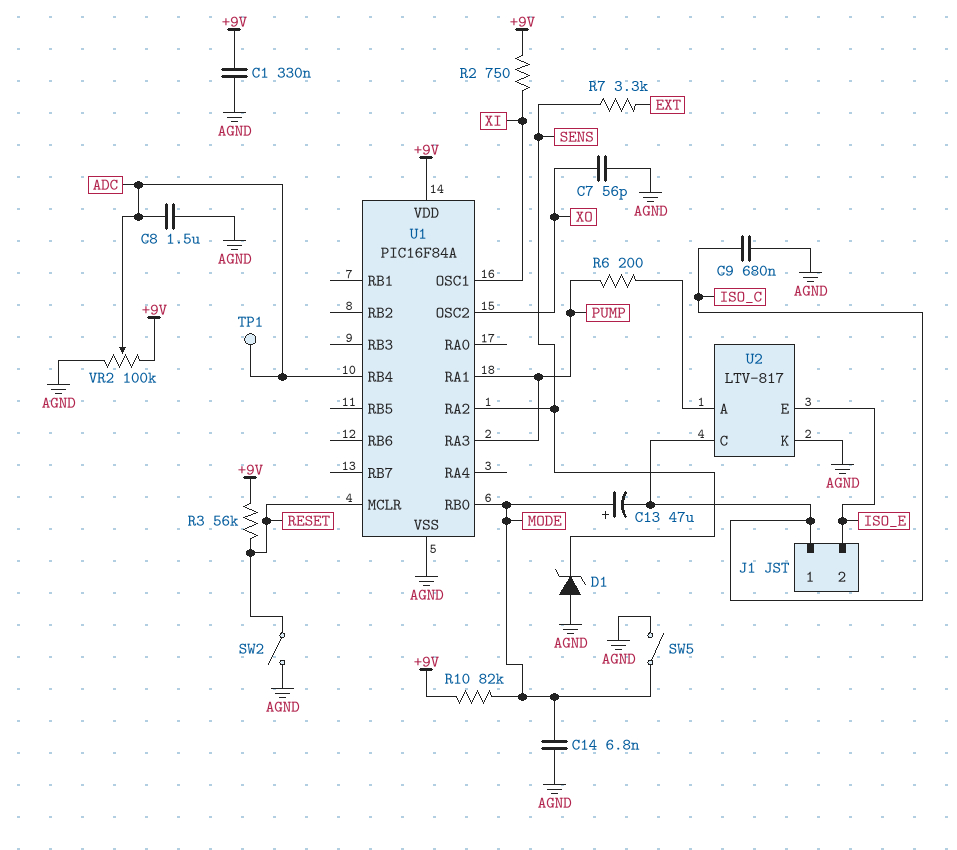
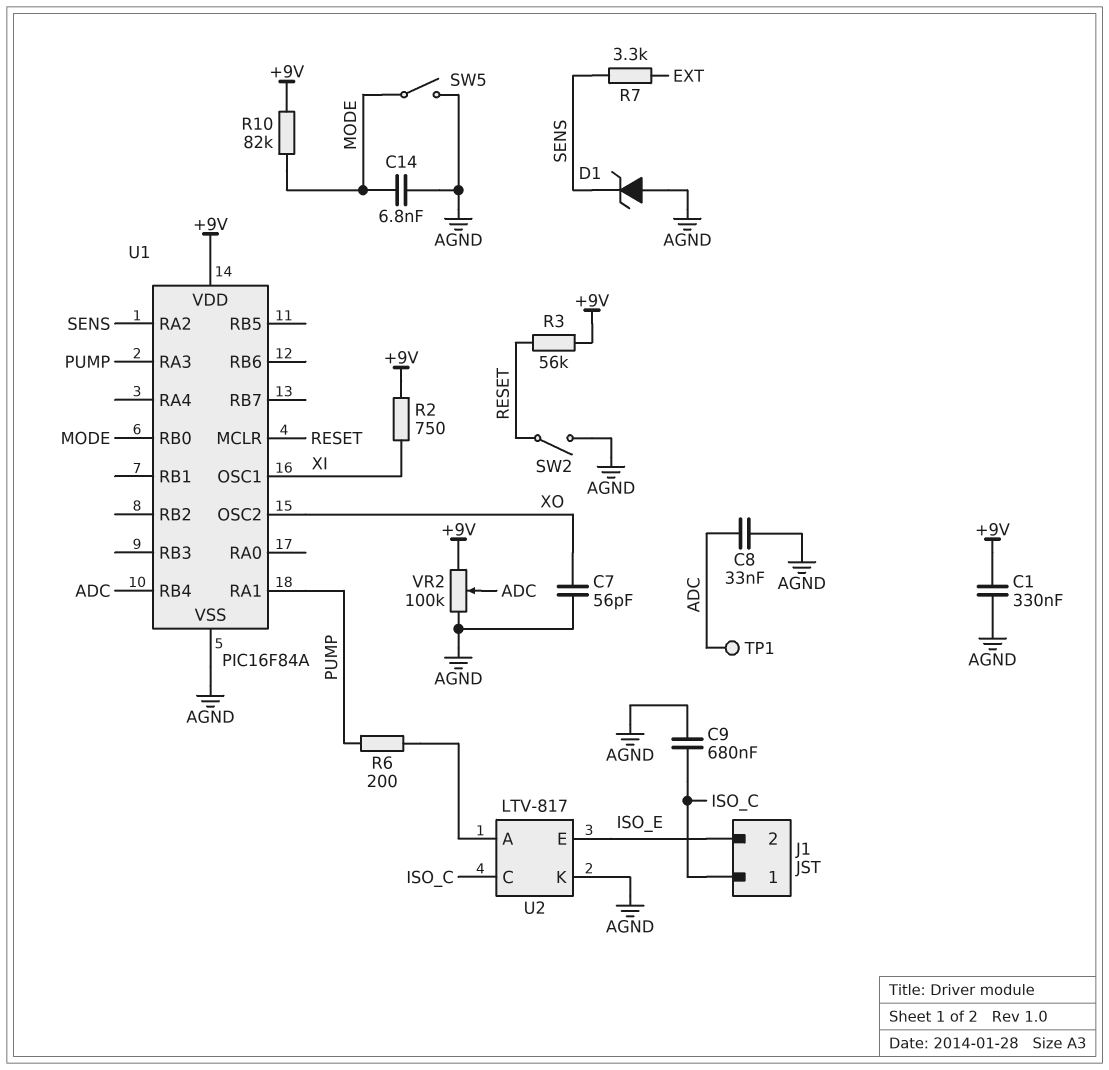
C8: 1.5uF (ADC, AGND) -> 33nF (ADC, AGND)
C13: 47uF (plus MODE, minus ISO_C) -> none

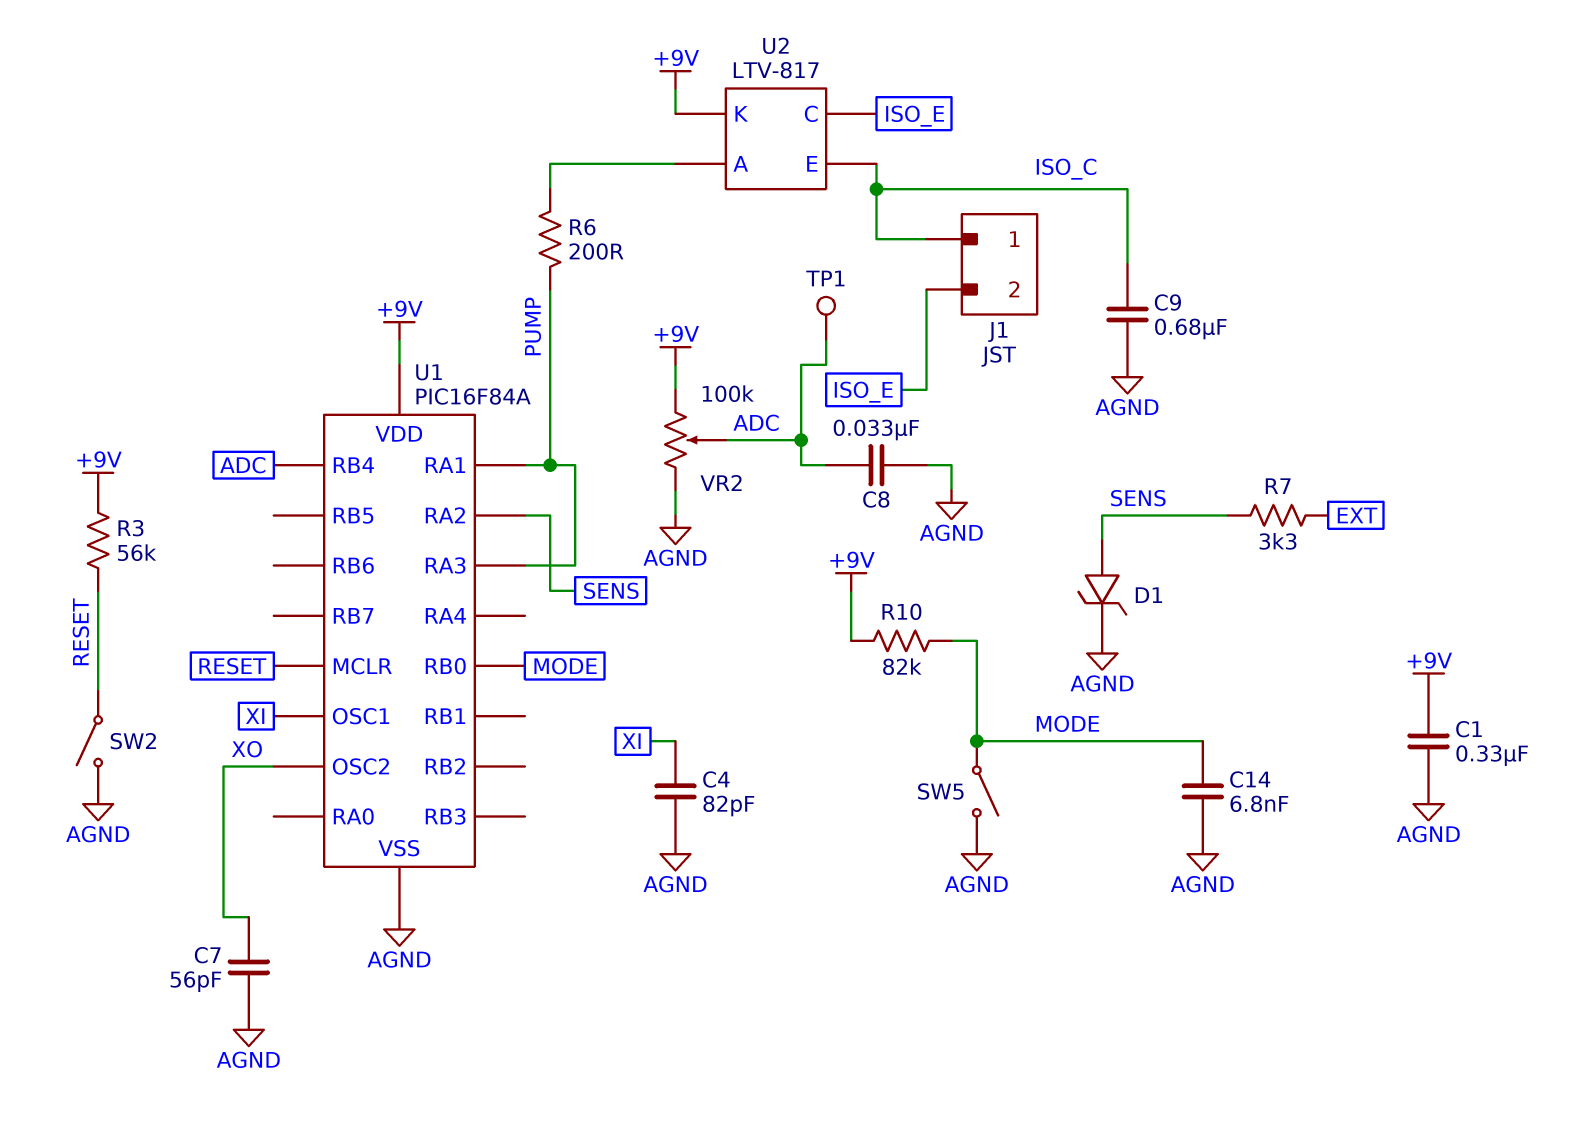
C4: none -> 82pF (AGND, XI)
D1: zener (A AGND, K SENS) -> zener (A SENS, K AGND)
R2: 750 (+9V, XI) -> none
U2 pin C: ISO_C -> ISO_E
U2 pin E: ISO_E -> ISO_C
U2 pin K: AGND -> +9V

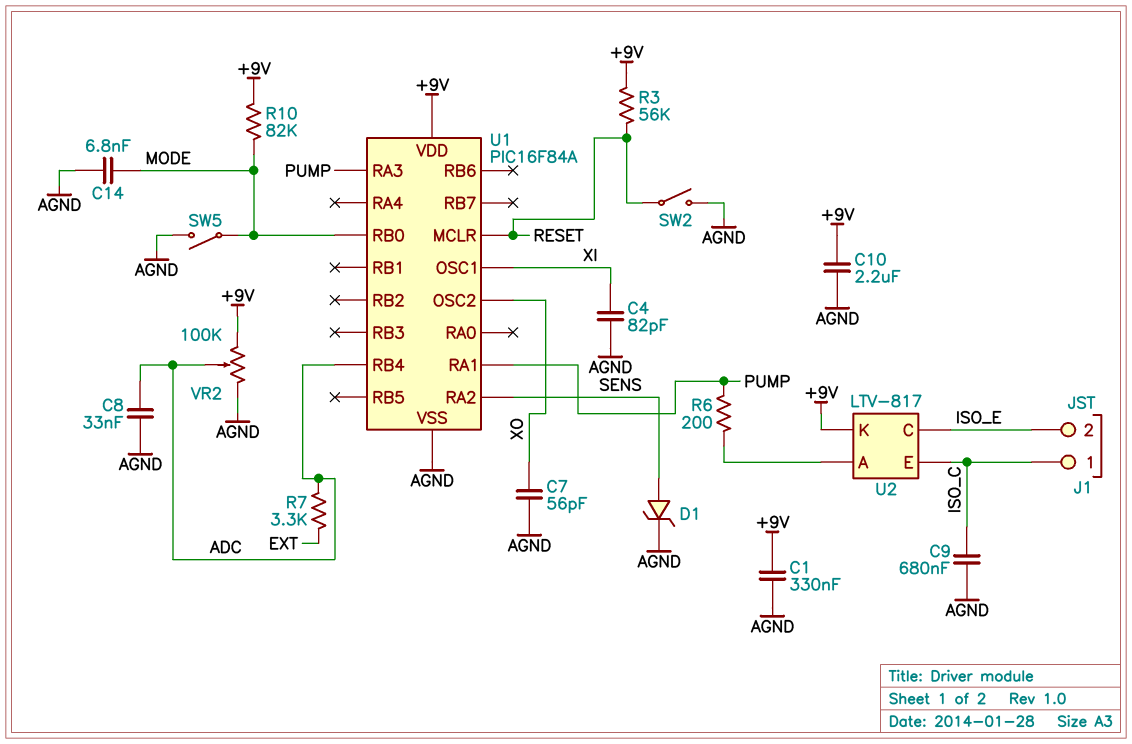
C10: none -> 2.2uF (+9V, AGND)
R7: 3.3k (EXT, SENS) -> 3.3k (ADC, EXT)
TP1: test point (ADC) -> none

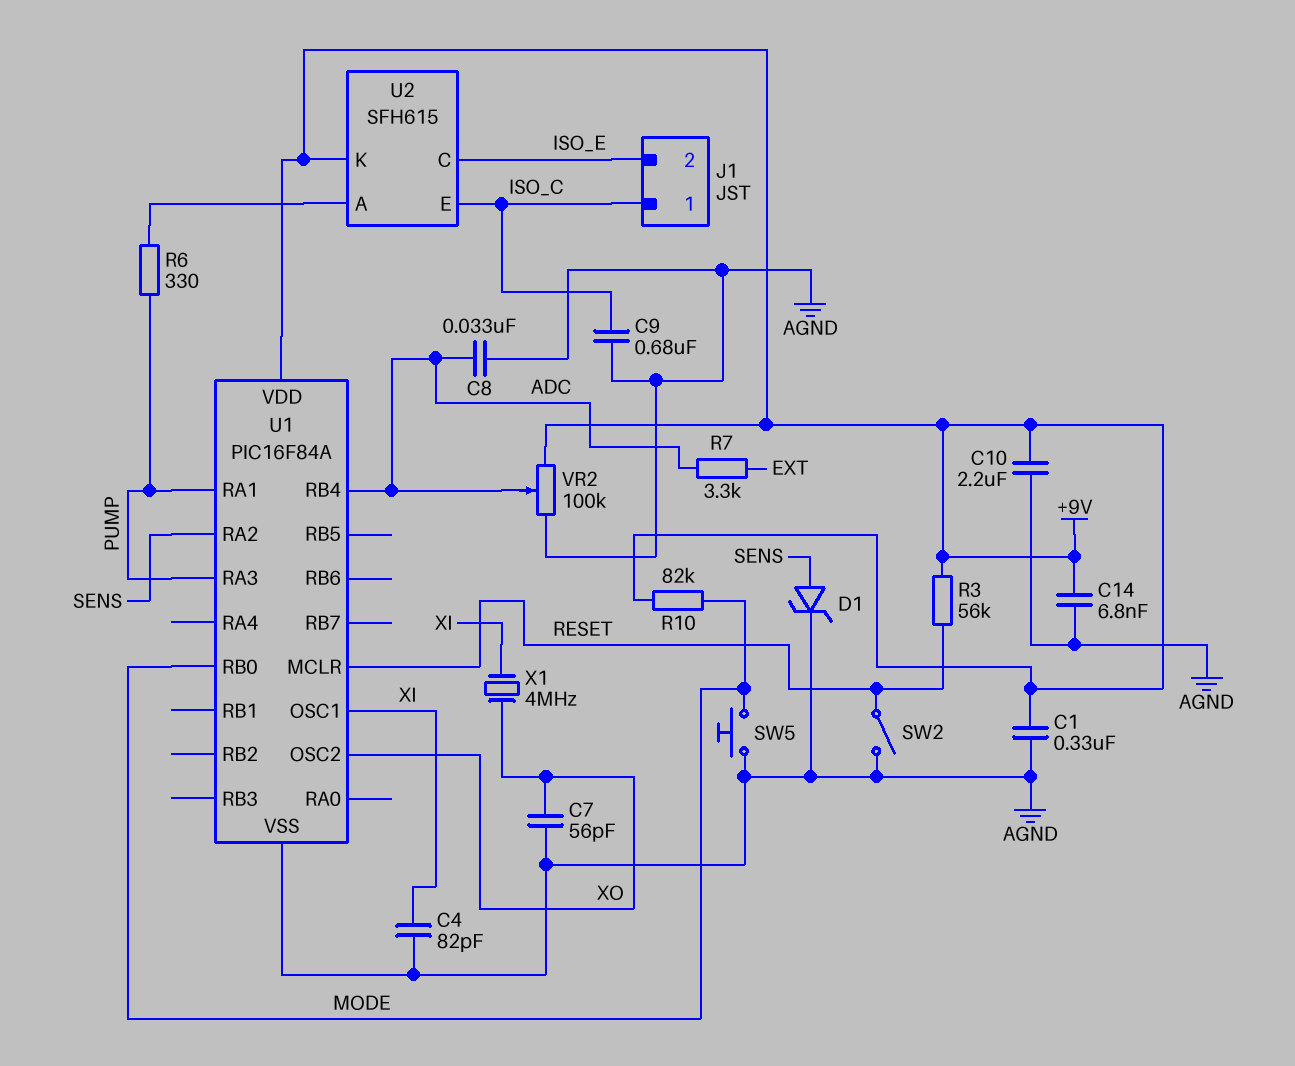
C14: 6.8nF (AGND, MODE) -> 6.8nF (+9V, AGND)
R6: 200 (PUMP, U2/A) -> 330 (PUMP, U2/A)
SW5: switch (AGND, MODE) -> button (AGND, MODE)
U2: LTV-817 -> SFH615
X1: none -> 4MHz (XI, XO)

